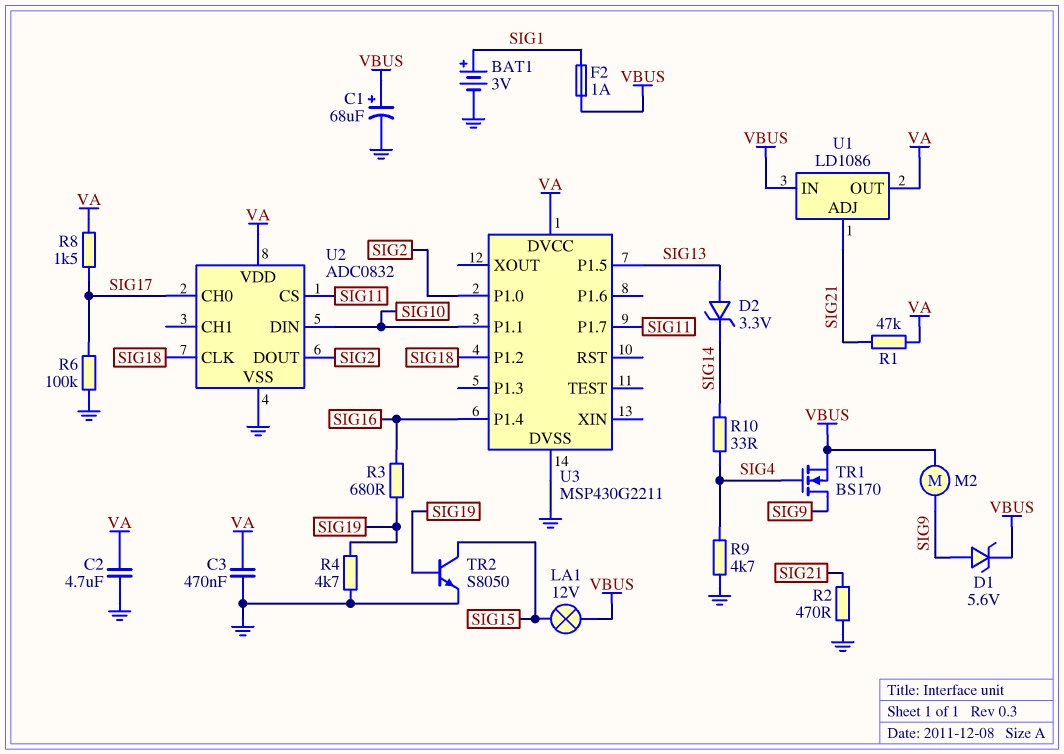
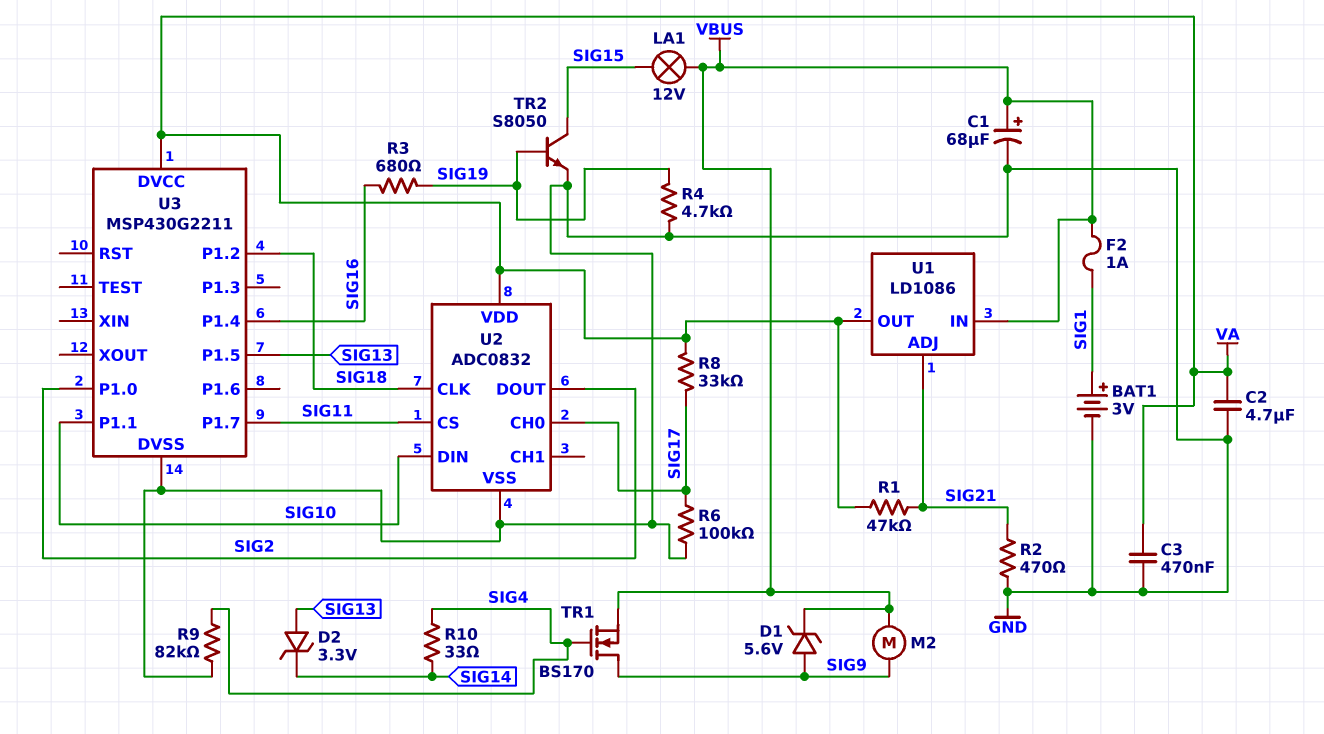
R8: 1.5k (SIG17, VA) -> 33k (SIG17, VA)
R9: 4.7k (GND, SIG4) -> 82k (GND, SIG4)

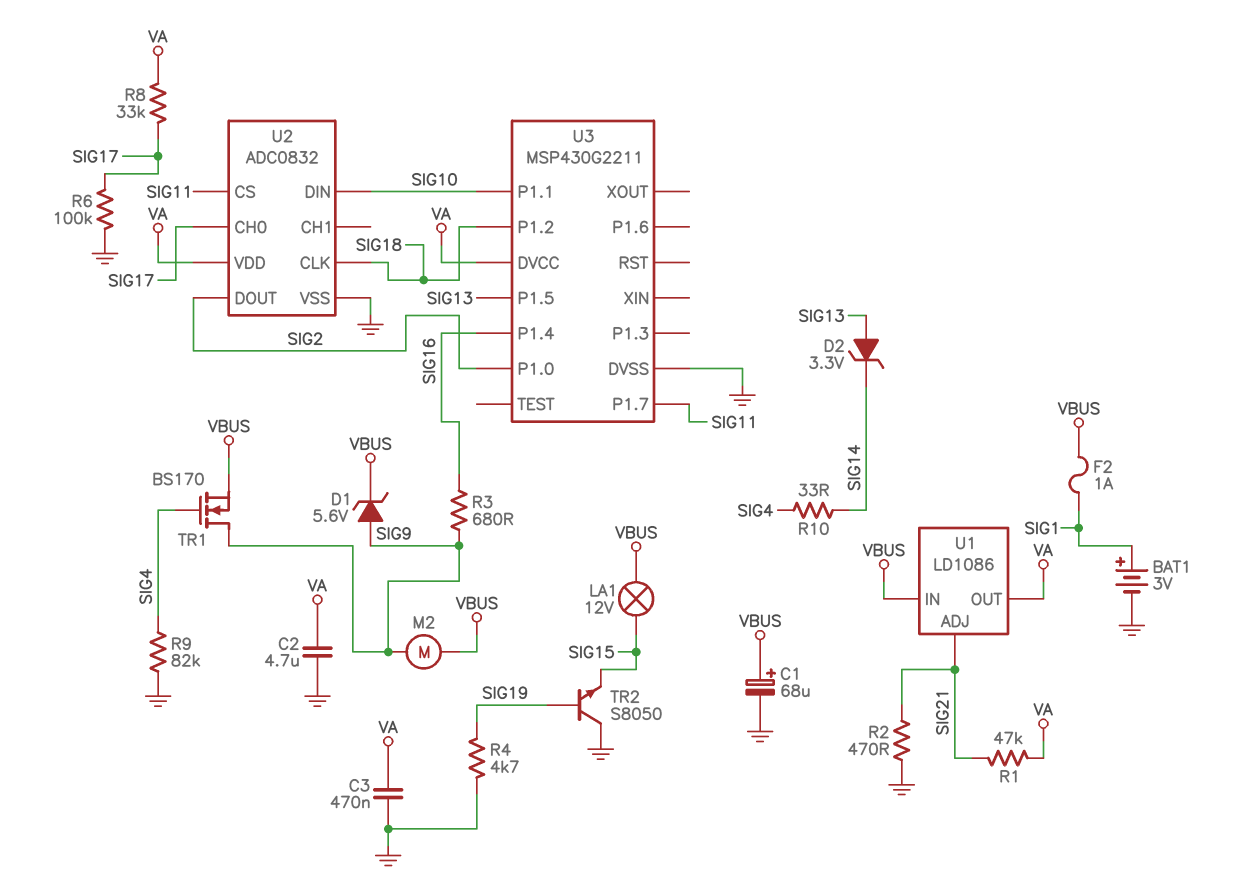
R3: 680 (SIG16, SIG19) -> 680 (SIG9, SIG16)
TR2: NPN S8050 (B SIG19, C SIG15, E GND) -> NPN S8050 (B SIG19, C GND, E SIG15)

